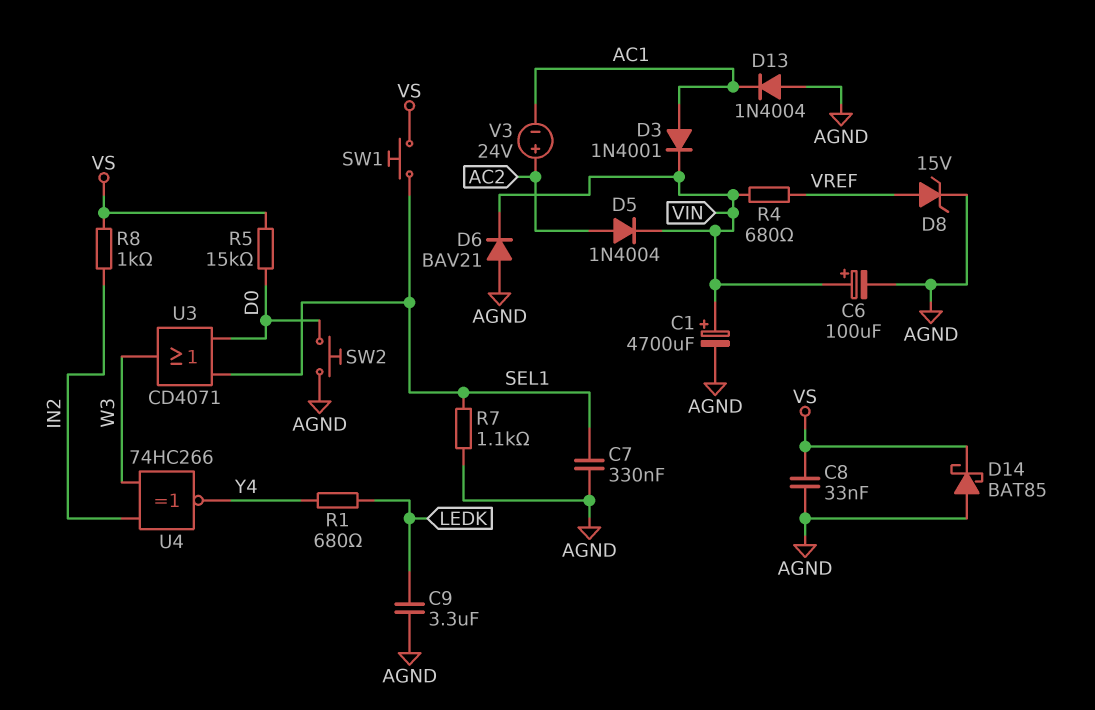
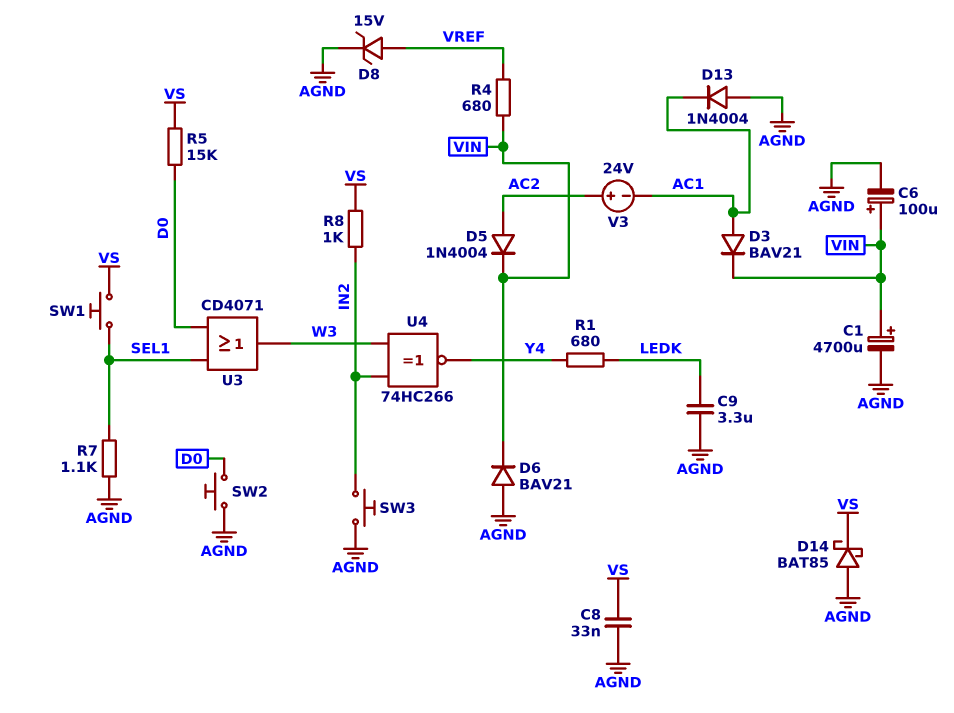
C7: 330nF (AGND, SEL1) -> none
D3: diode 1N4001 (A AC1, K VIN) -> diode BAV21 (A AC1, K VIN)
SW3: none -> button (AGND, IN2)

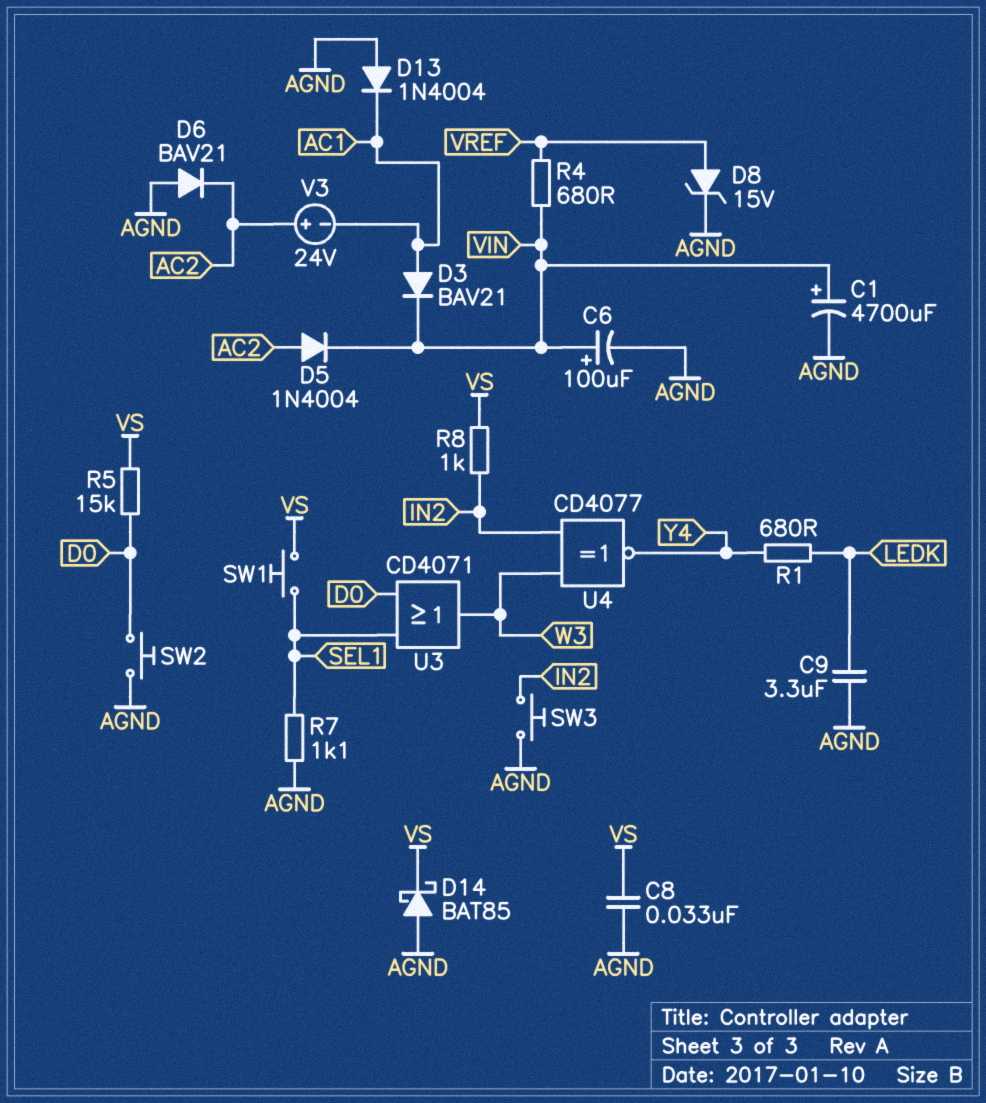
D6: diode BAV21 (A AGND, K VIN) -> diode BAV21 (A AGND, K AC2)
U4: XNOR 74HC266 (in IN2, in W3, out Y4) -> XNOR CD4077 (in IN2, in W3, out Y4)

